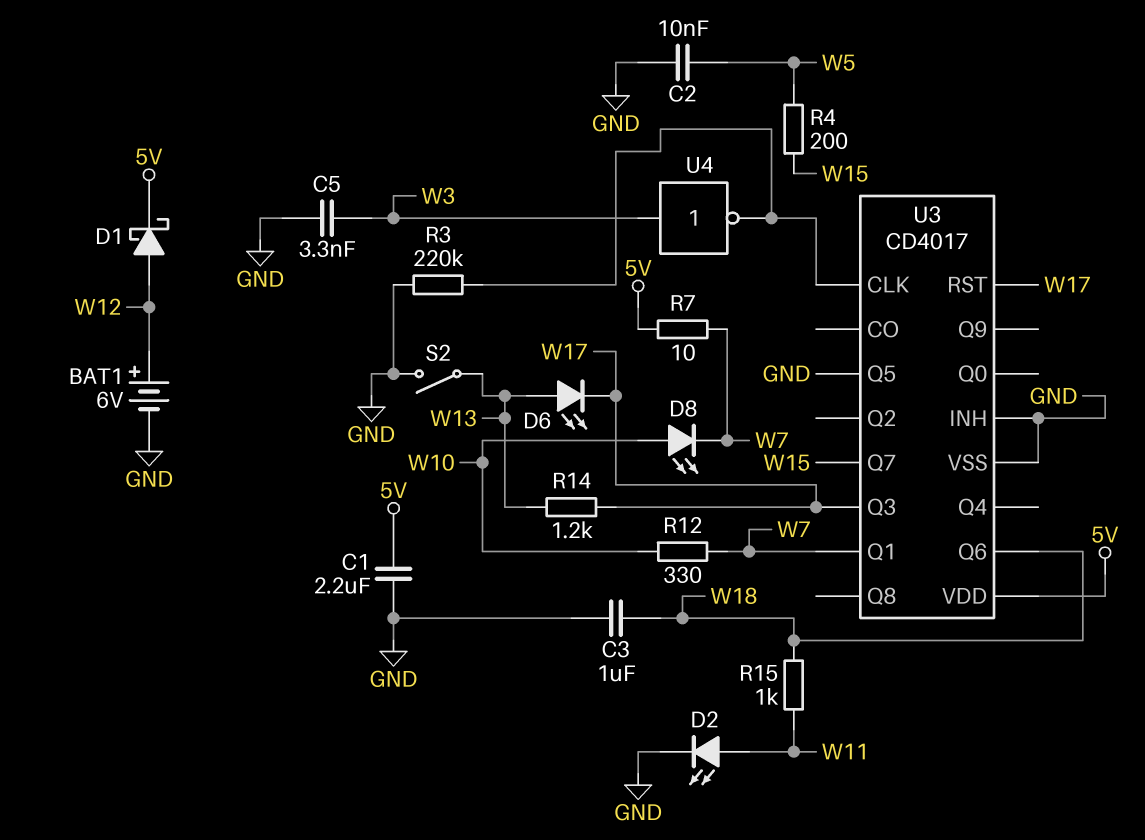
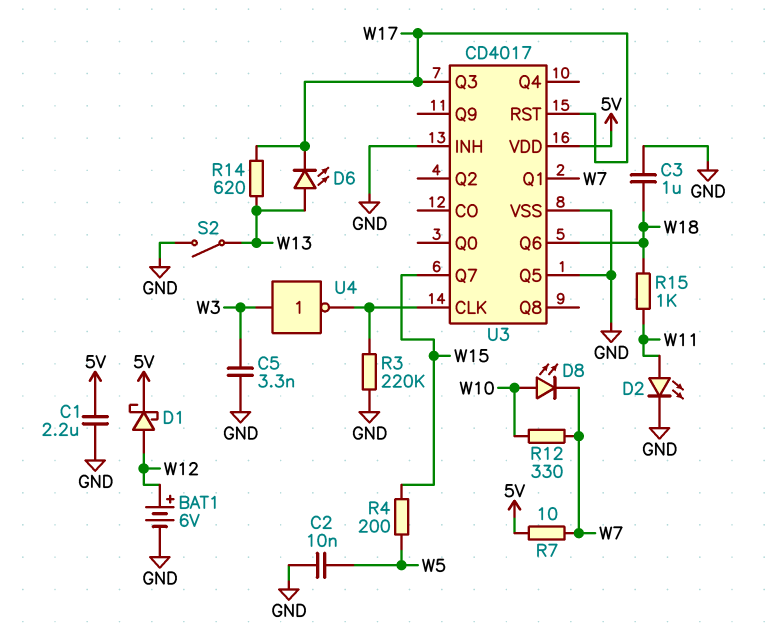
R14: 1.2k (W13, W17) -> 620 (W13, W17)

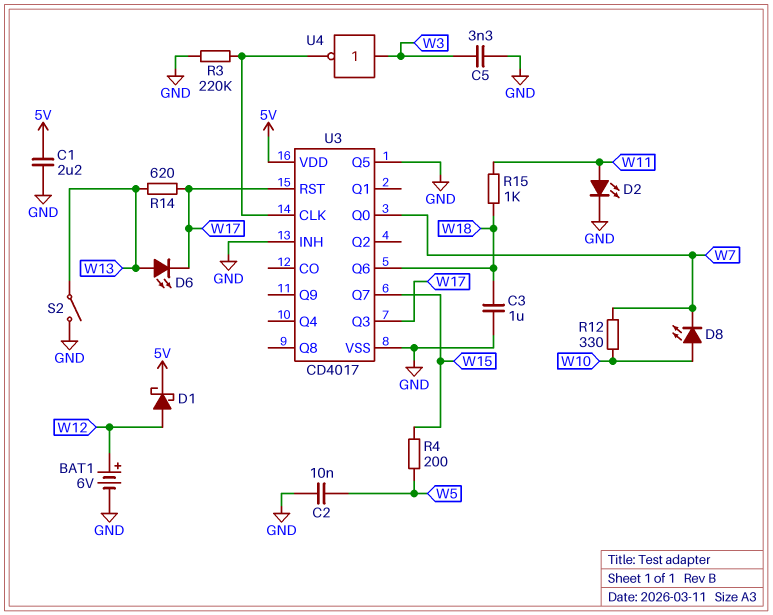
R7: 10 (5V, W7) -> none
U3 pin Q0: none -> W7
U3 pin Q1: W7 -> none

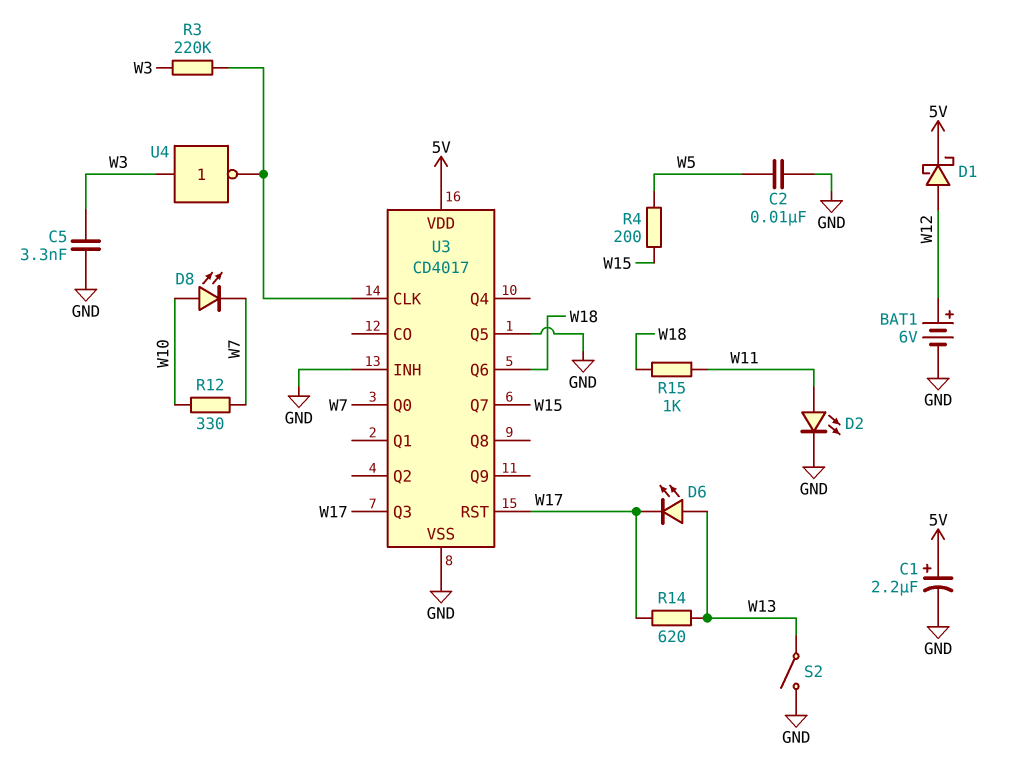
C1: 2.2uF (5V, GND) -> 2.2uF (plus 5V, minus GND)
C3: 1uF (GND, W18) -> none
R3: 220k (GND, U3/CLK) -> 220k (U3/CLK, W3)

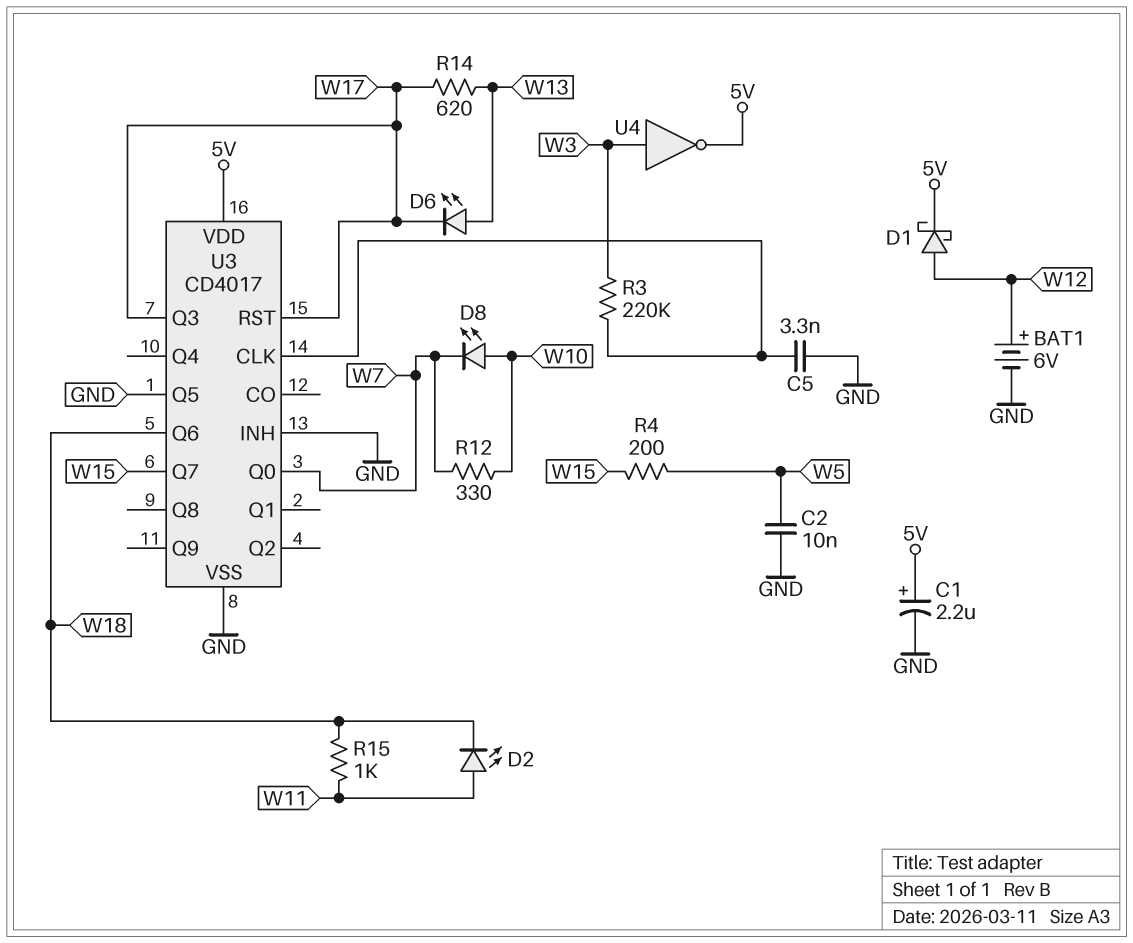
C5: 3.3nF (GND, W3) -> 3.3nF (GND, U3/CLK)
D2: LED (A W11, K GND) -> LED (A W11, K W18)
S2: switch (GND, W13) -> none
U4: NOT (in W3, out U3/CLK) -> NOT (in W3, out 5V)

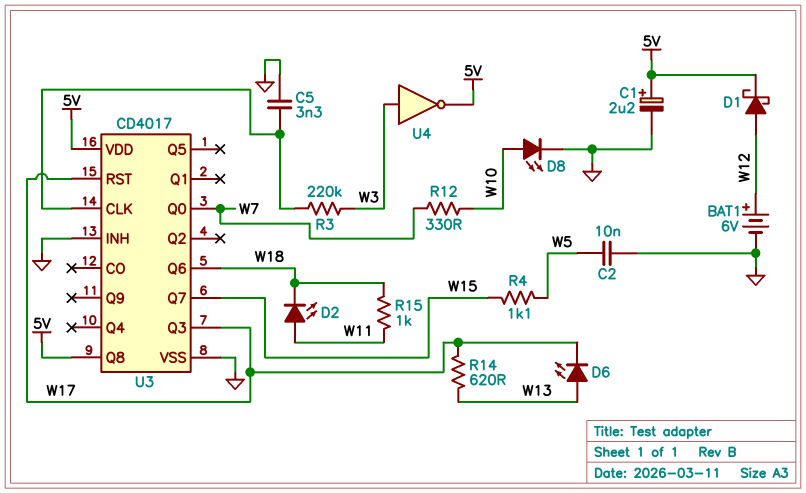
D8: LED (A W10, K W7) -> LED (A W10, K GND)
R4: 200 (W5, W15) -> 1.1k (W5, W15)
U3 pin Q5: GND -> none
U3 pin Q8: none -> 5V

